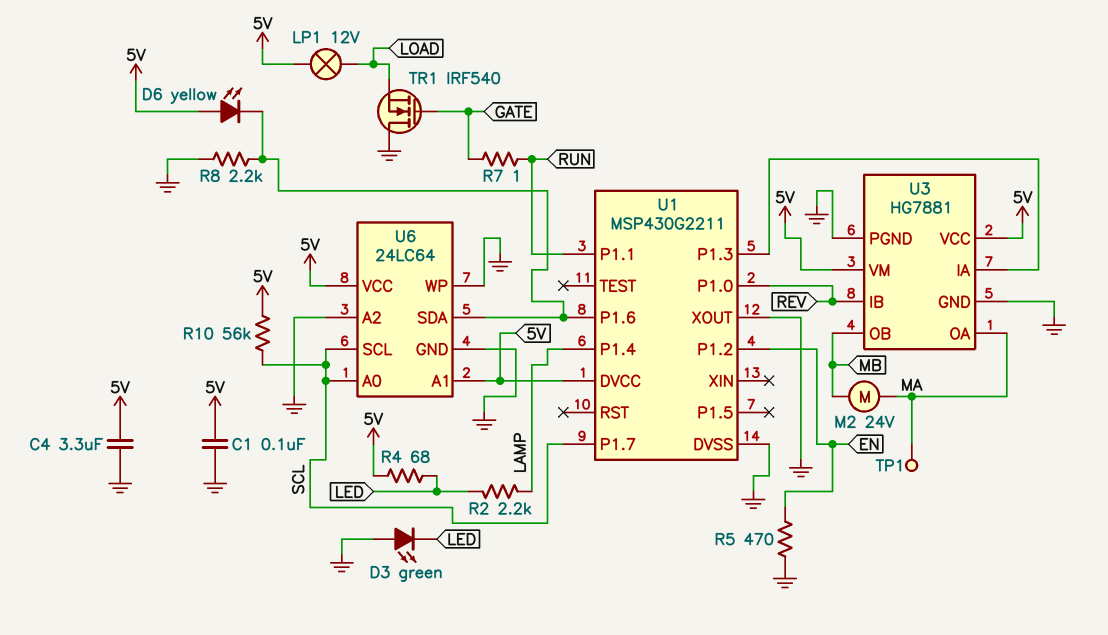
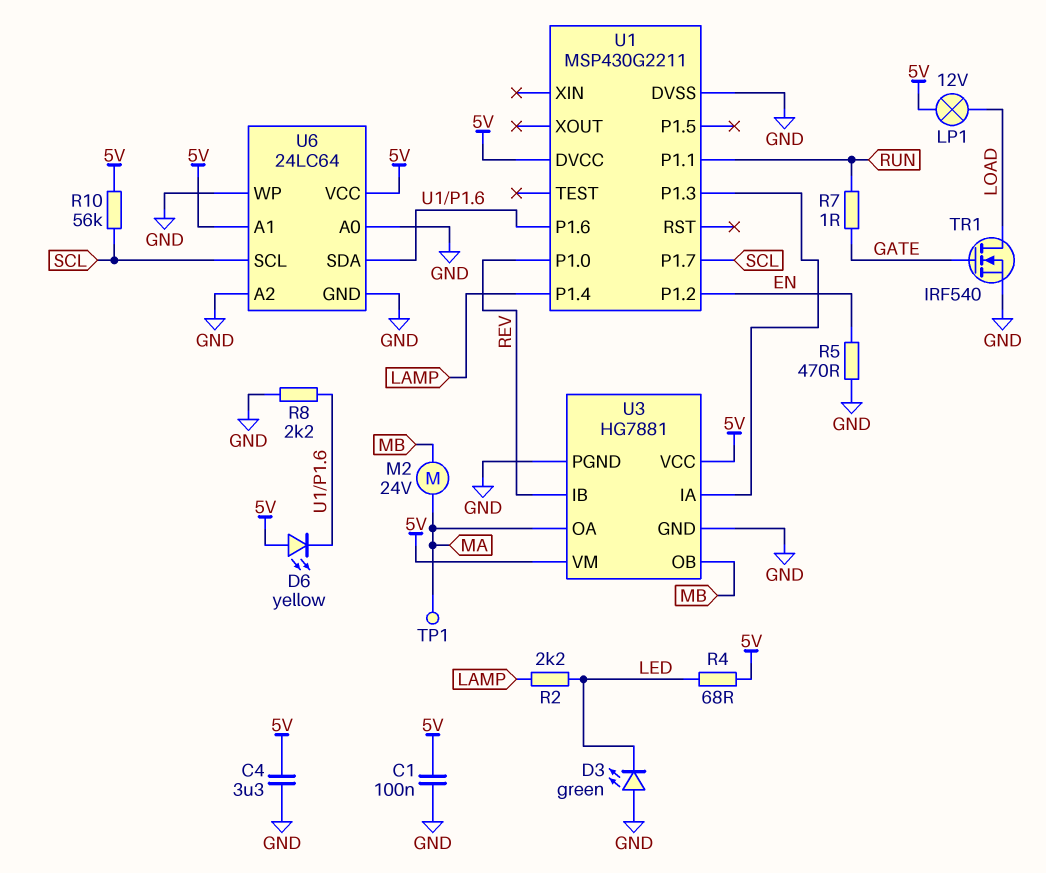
TR1: NMOS IRF540 (G GATE, D GND, S LOAD) -> NMOS IRF540 (G GATE, D LOAD, S GND)
U1 pin XOUT: GND -> none
U6 pin A0: SCL -> GND

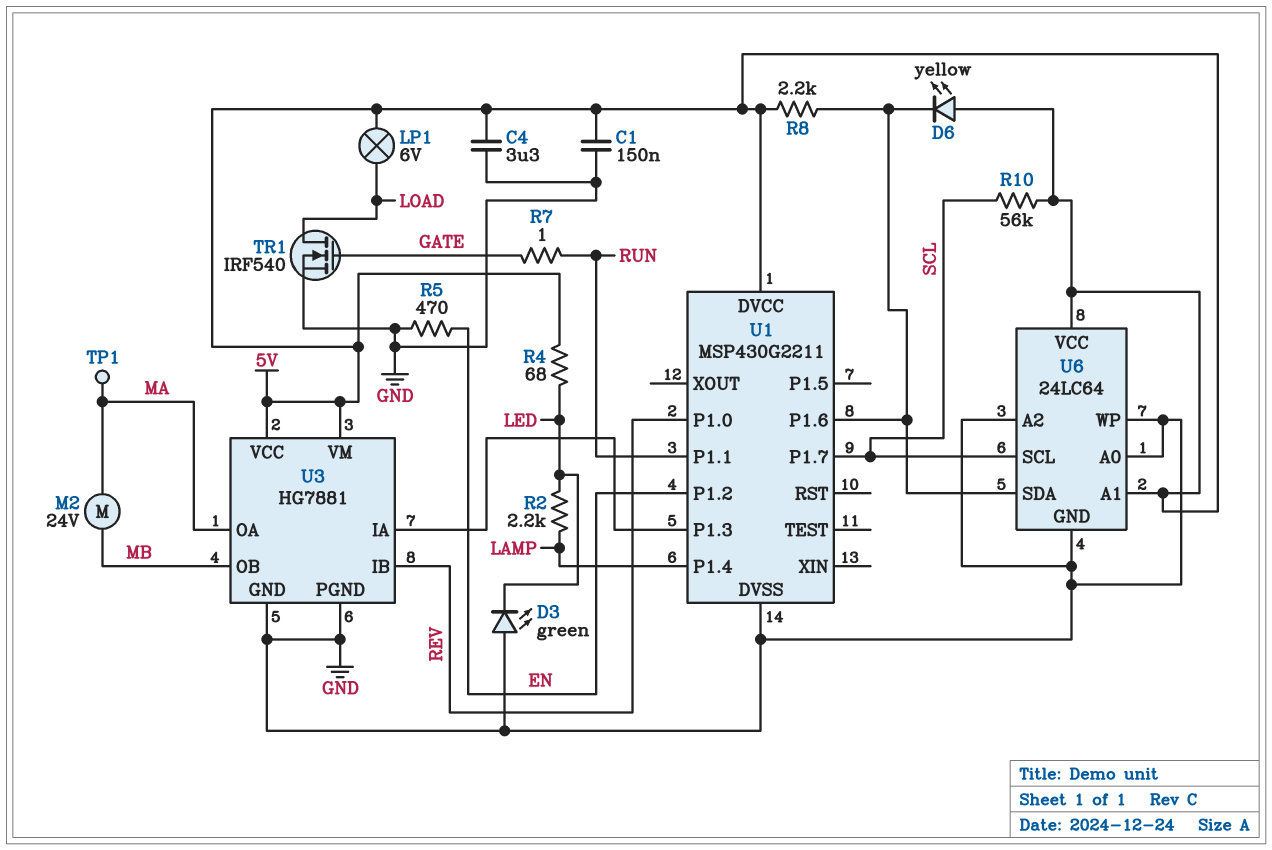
C1: 100nF (5V, GND) -> 150nF (5V, GND)
LP1: lamp 12V (5V, LOAD) -> lamp 6V (5V, LOAD)
R8: 2.2k (GND, U1/P1.6) -> 2.2k (5V, U1/P1.6)

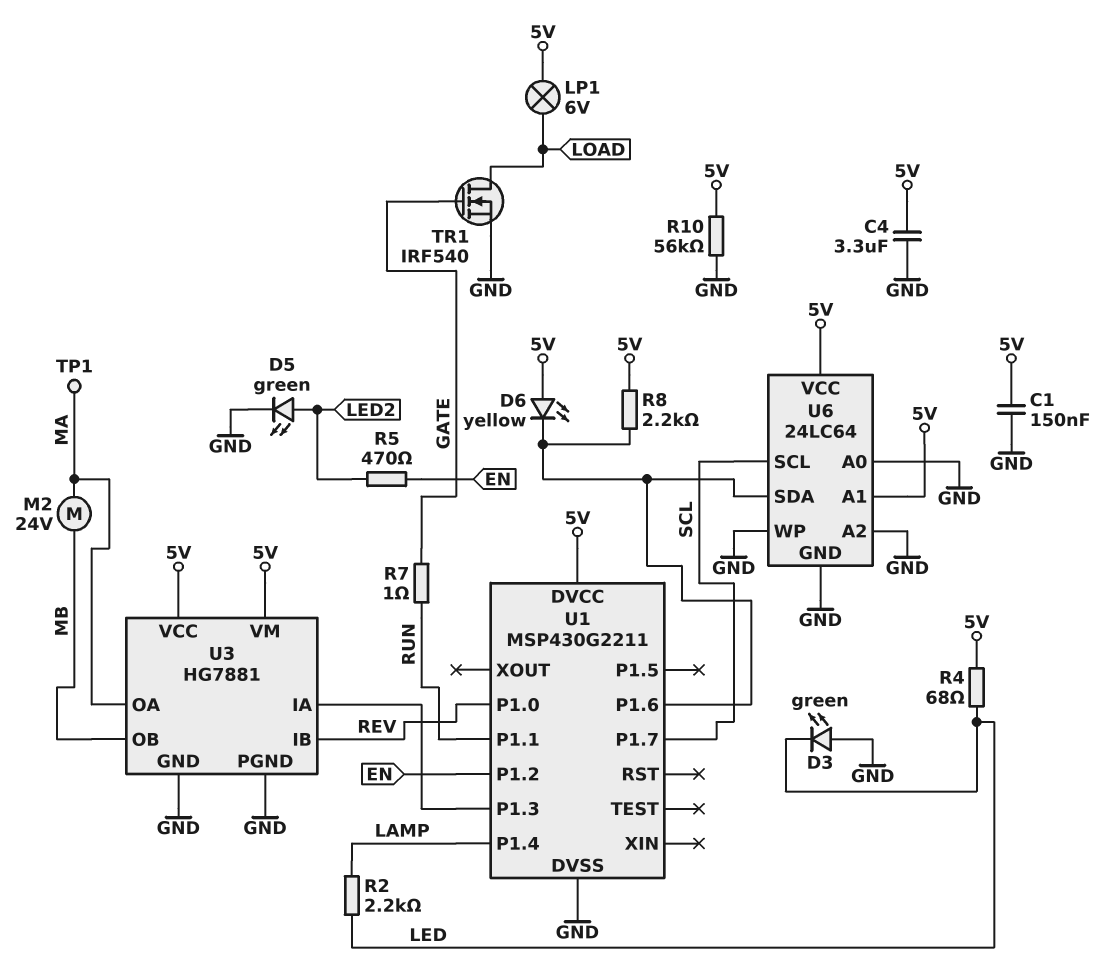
D5: none -> LED green (A LED2, K GND)
R5: 470 (EN, GND) -> 470 (EN, LED2)
R10: 56k (5V, SCL) -> 56k (5V, GND)

